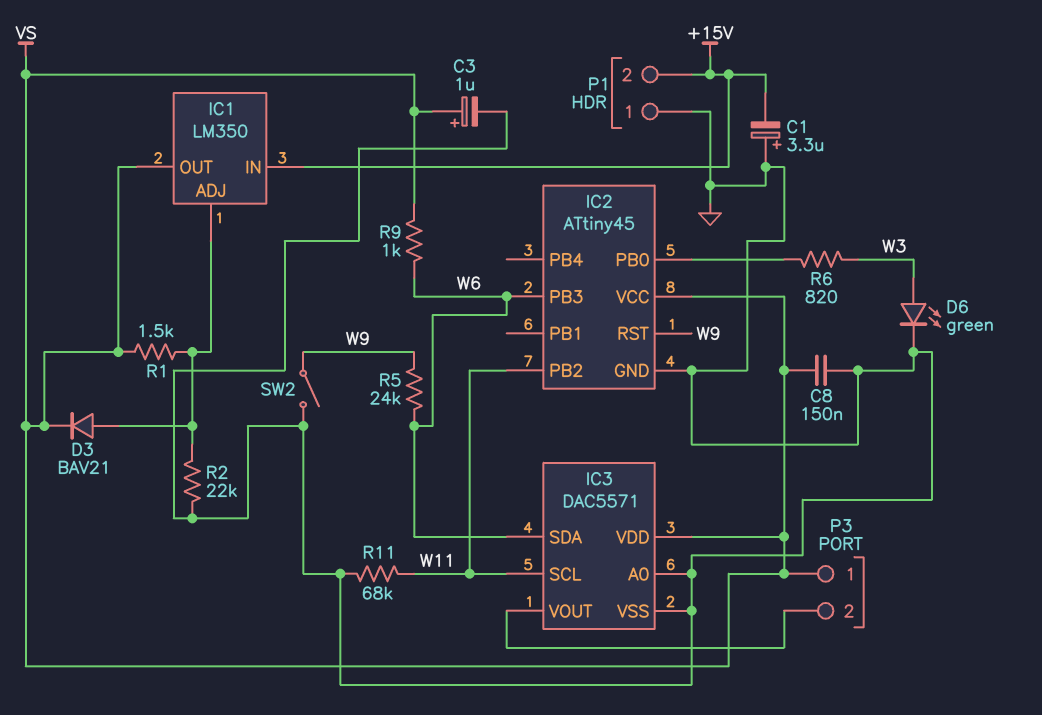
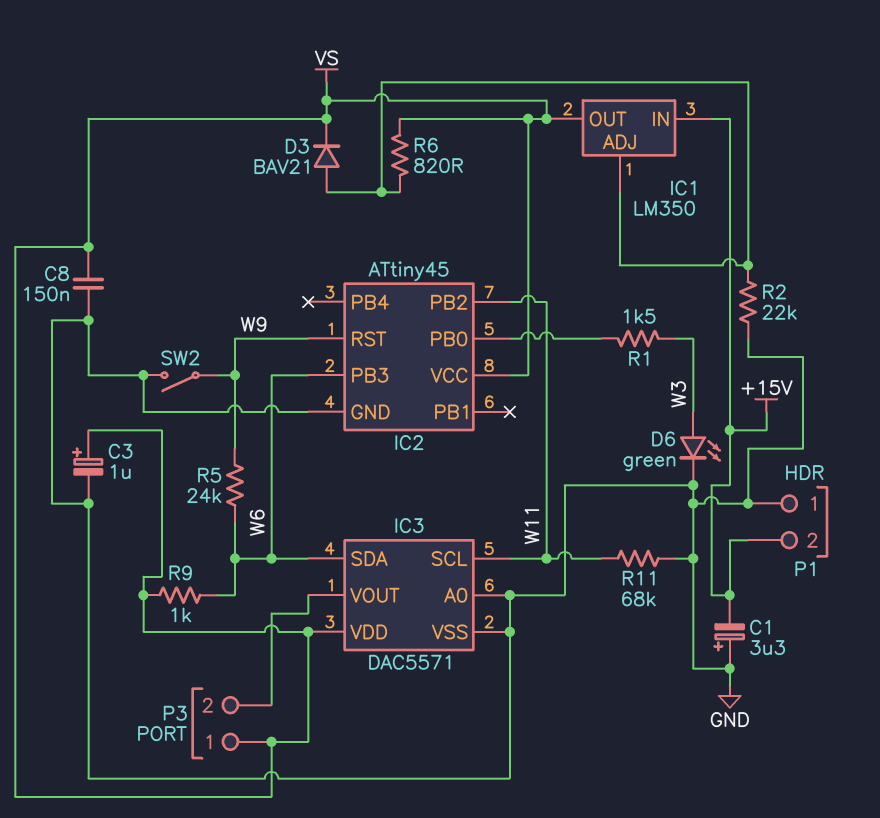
R1: 1.5k (IC1/ADJ, VS) -> 1.5k (IC2/PB0, W3)
R6: 820 (IC2/PB0, W3) -> 820 (IC1/ADJ, VS)

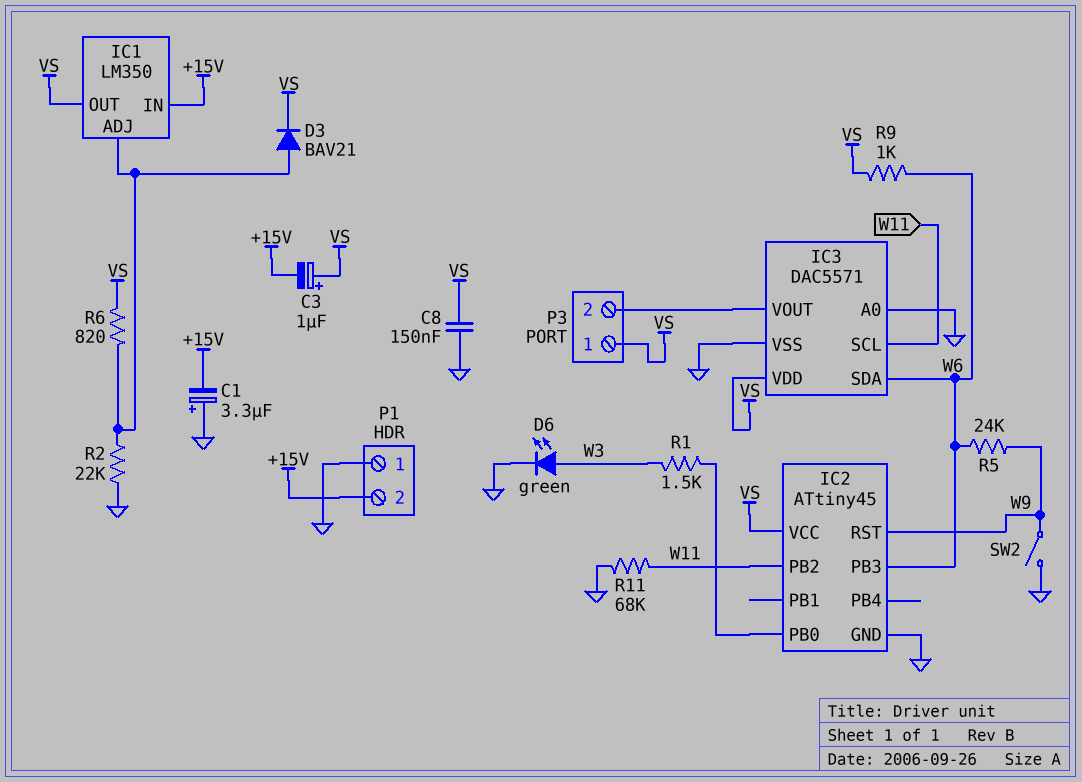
C3: 1uF (plus VS, minus GND) -> 1uF (plus VS, minus +15V)

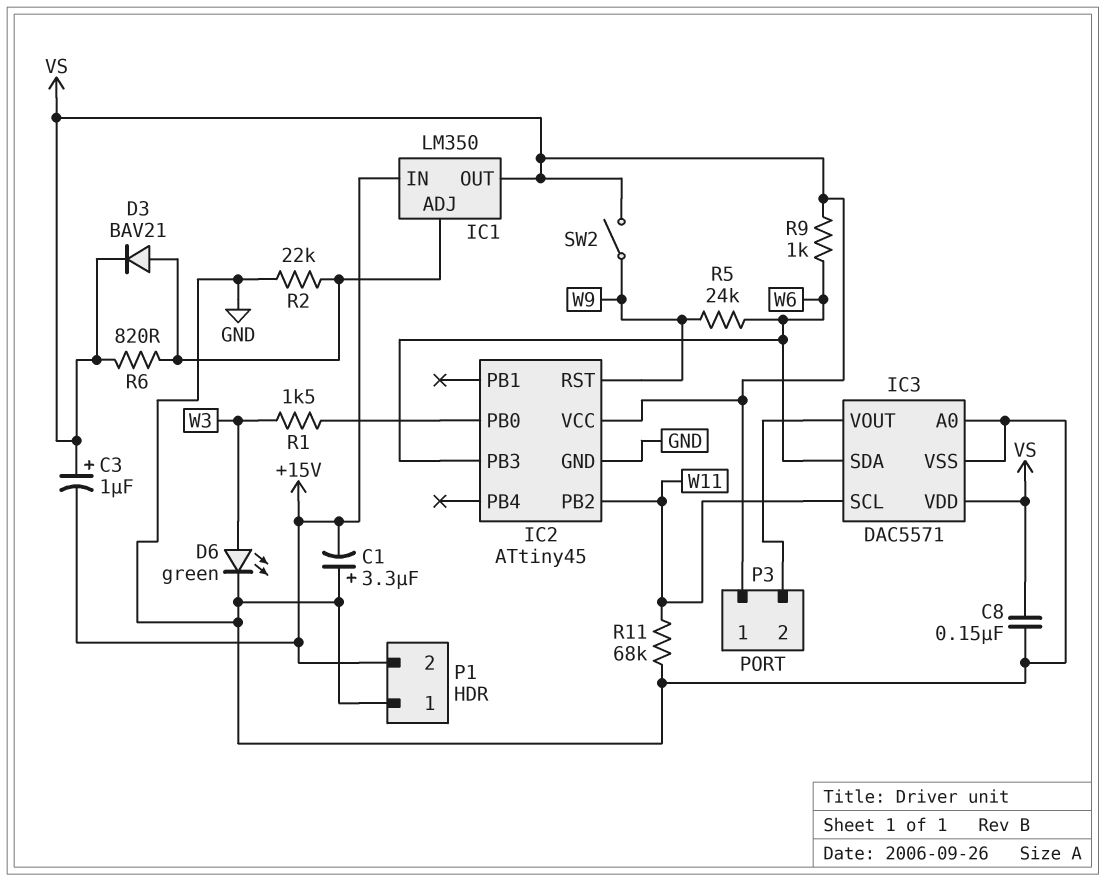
SW2: switch (GND, W9) -> switch (VS, W9)

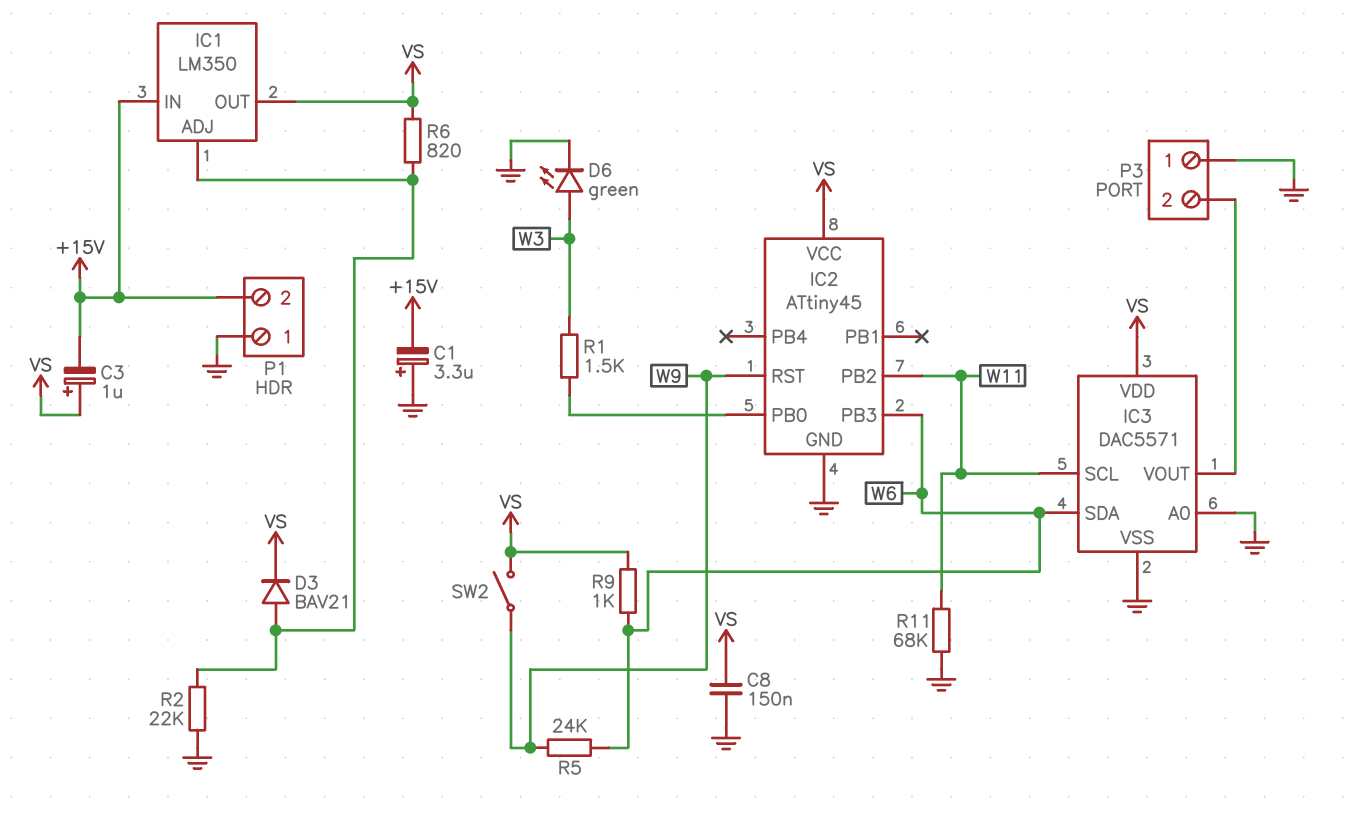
P3 pin 1: VS -> GND

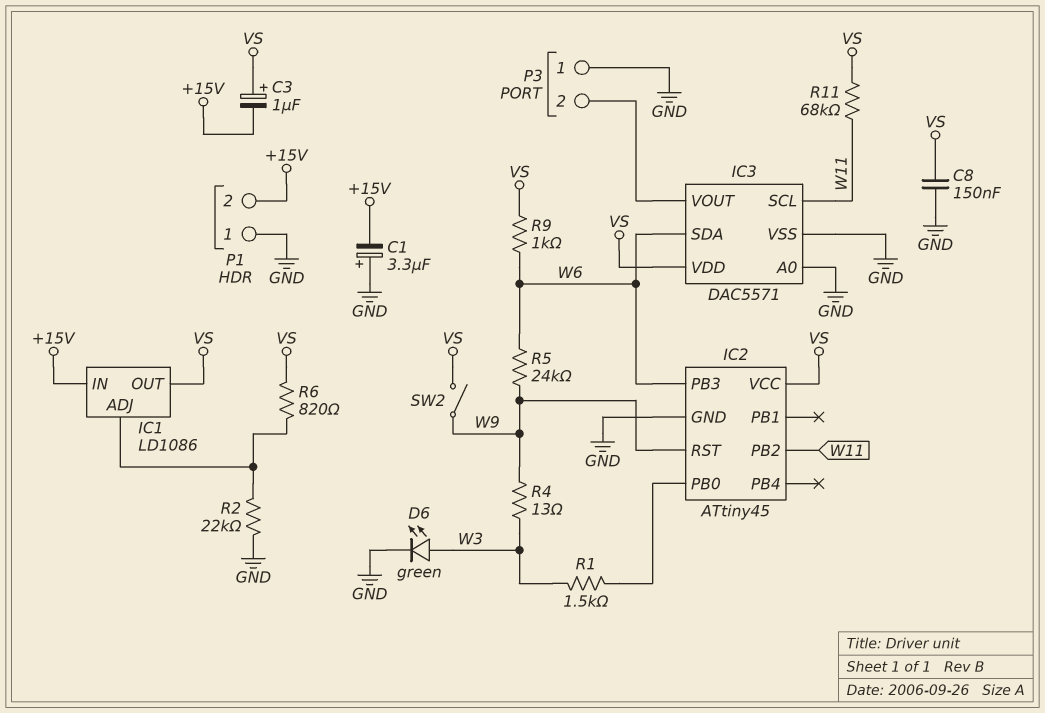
D3: diode BAV21 (A IC1/ADJ, K VS) -> none
IC1: LM350 -> LD1086
R4: none -> 13 (W3, W9)
R11: 68k (GND, W11) -> 68k (VS, W11)

